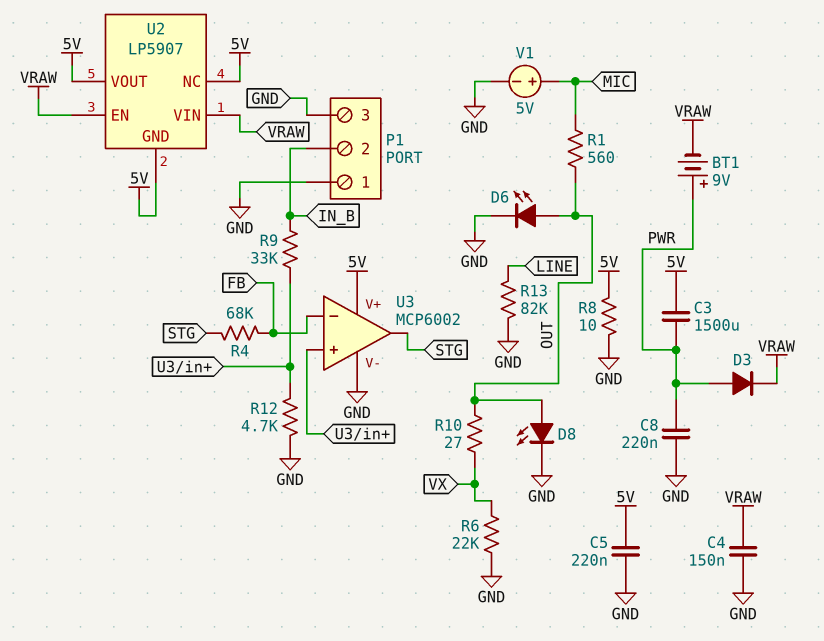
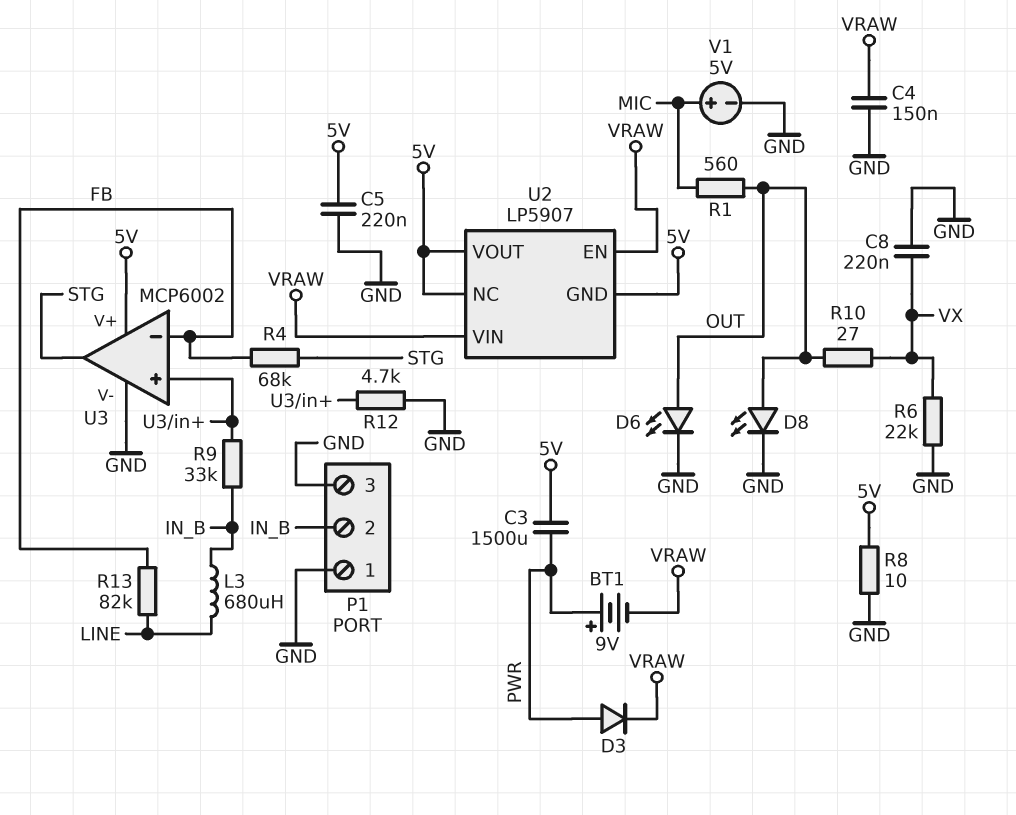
C8: 220nF (GND, PWR) -> 220nF (GND, VX)
L3: none -> 680uH (IN_B, LINE)
R13: 82k (GND, LINE) -> 82k (FB, LINE)

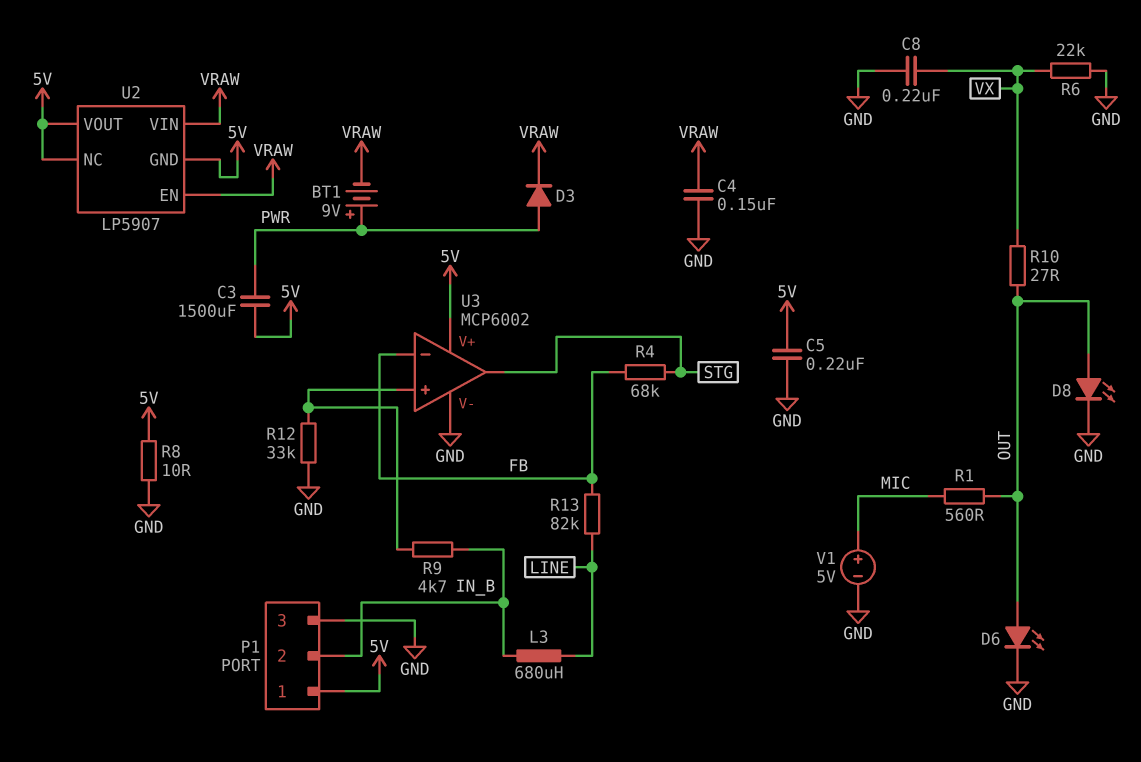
P1 pin 1: GND -> 5V
R9: 33k (IN_B, U3/in+) -> 4.7k (IN_B, U3/in+)
R12: 4.7k (GND, U3/in+) -> 33k (GND, U3/in+)

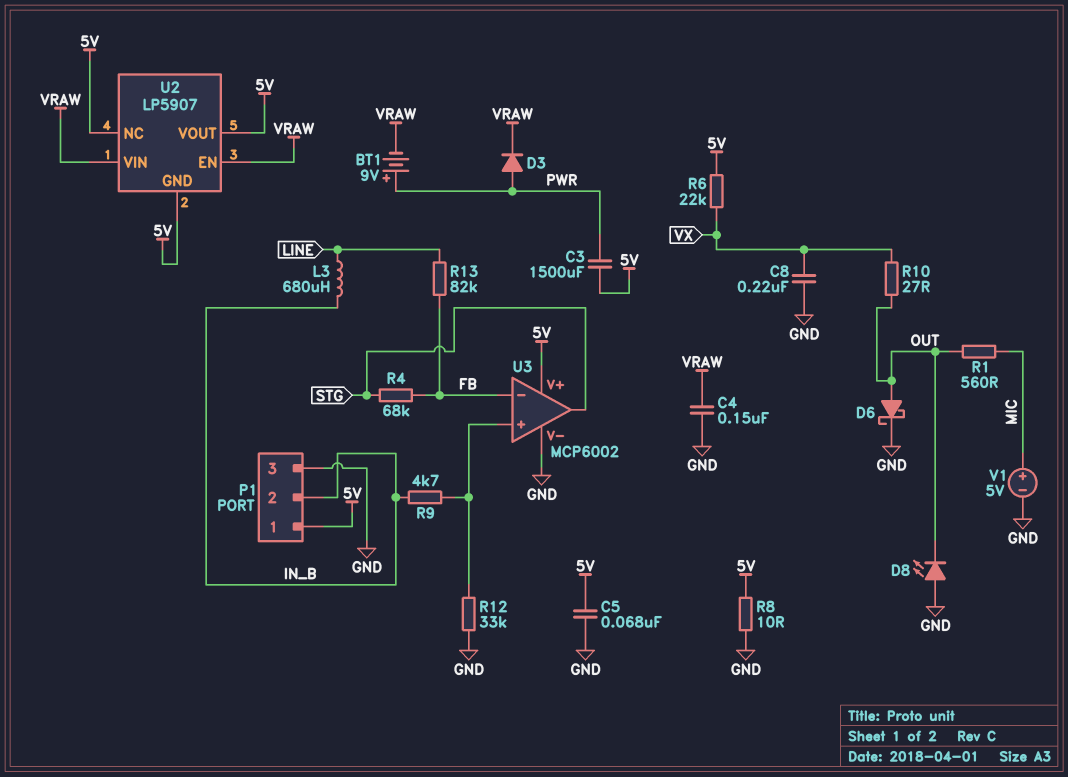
C5: 220nF (5V, GND) -> 68nF (5V, GND)
D6: LED (A OUT, K GND) -> schottky (A OUT, K GND)
D8: LED (A OUT, K GND) -> LED (A GND, K OUT)
R6: 22k (GND, VX) -> 22k (5V, VX)

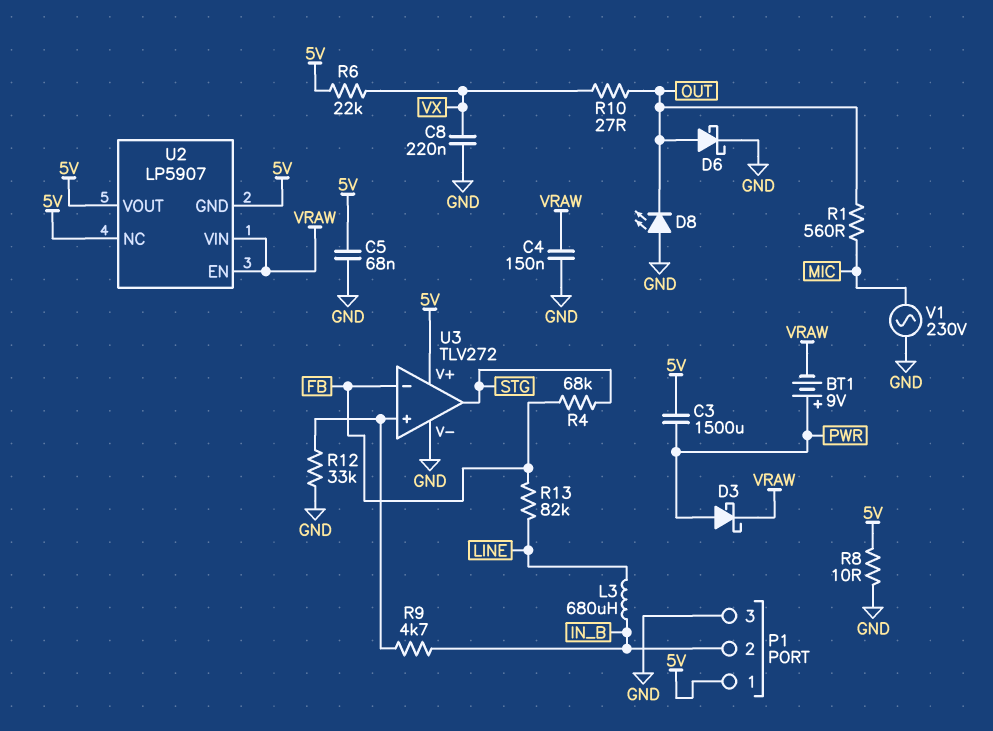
D3: diode (A PWR, K VRAW) -> schottky (A PWR, K VRAW)
U3: MCP6002 -> TLV272
V1: 5V (plus MIC, minus GND) -> AC 230V (GND, MIC)

